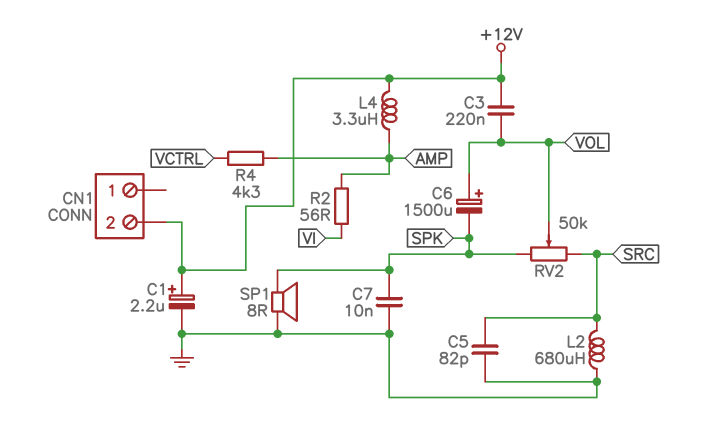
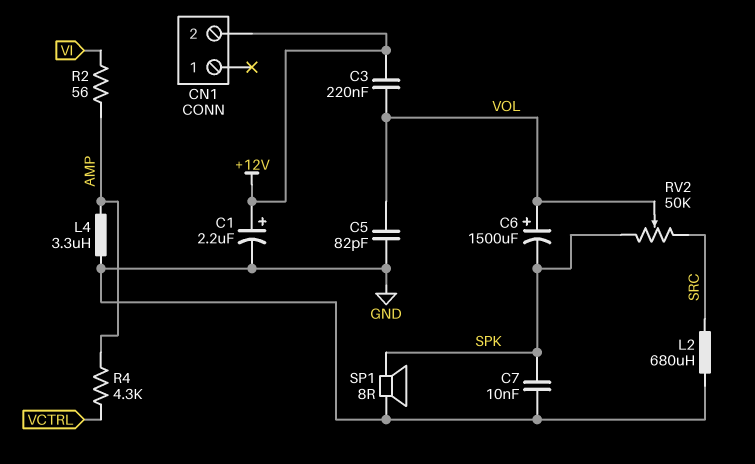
C5: 82pF (GND, SRC) -> 82pF (GND, VOL)
L4: 3.3uH (+12V, AMP) -> 3.3uH (AMP, GND)

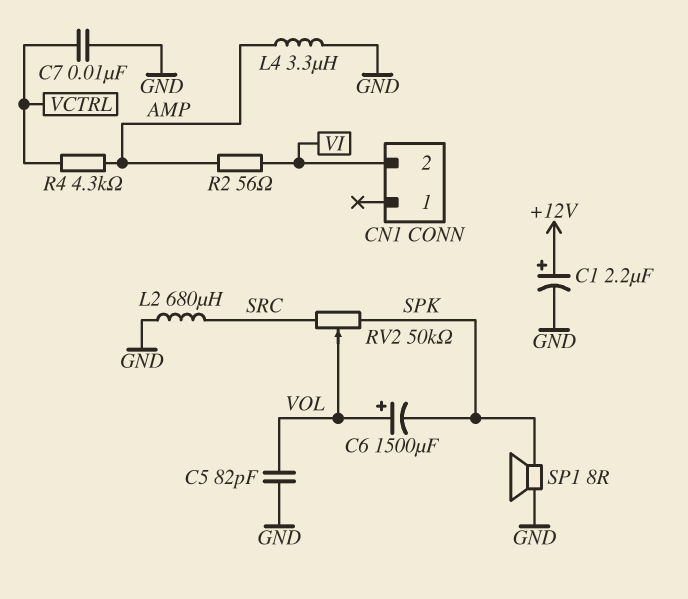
C3: 220nF (+12V, VOL) -> none
C7: 10nF (GND, SPK) -> 10nF (GND, VCTRL)
CN1 pin 2: +12V -> VI

